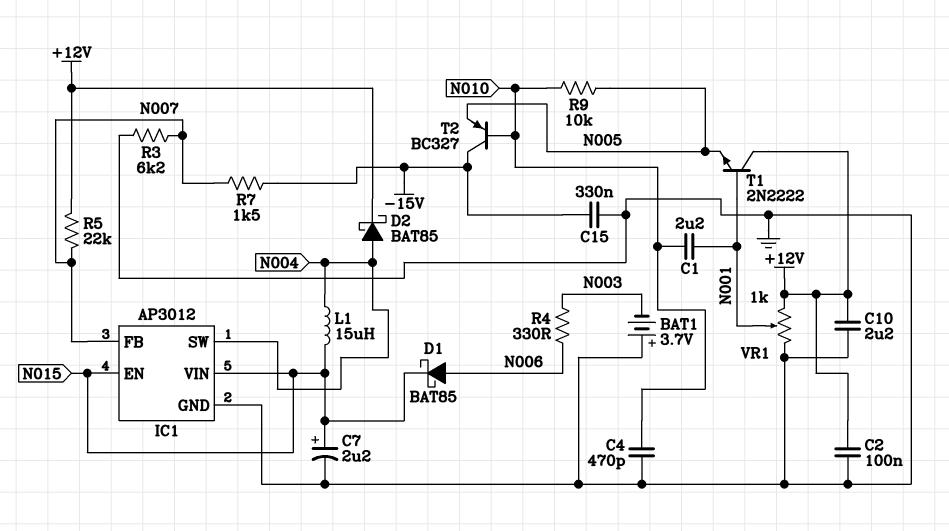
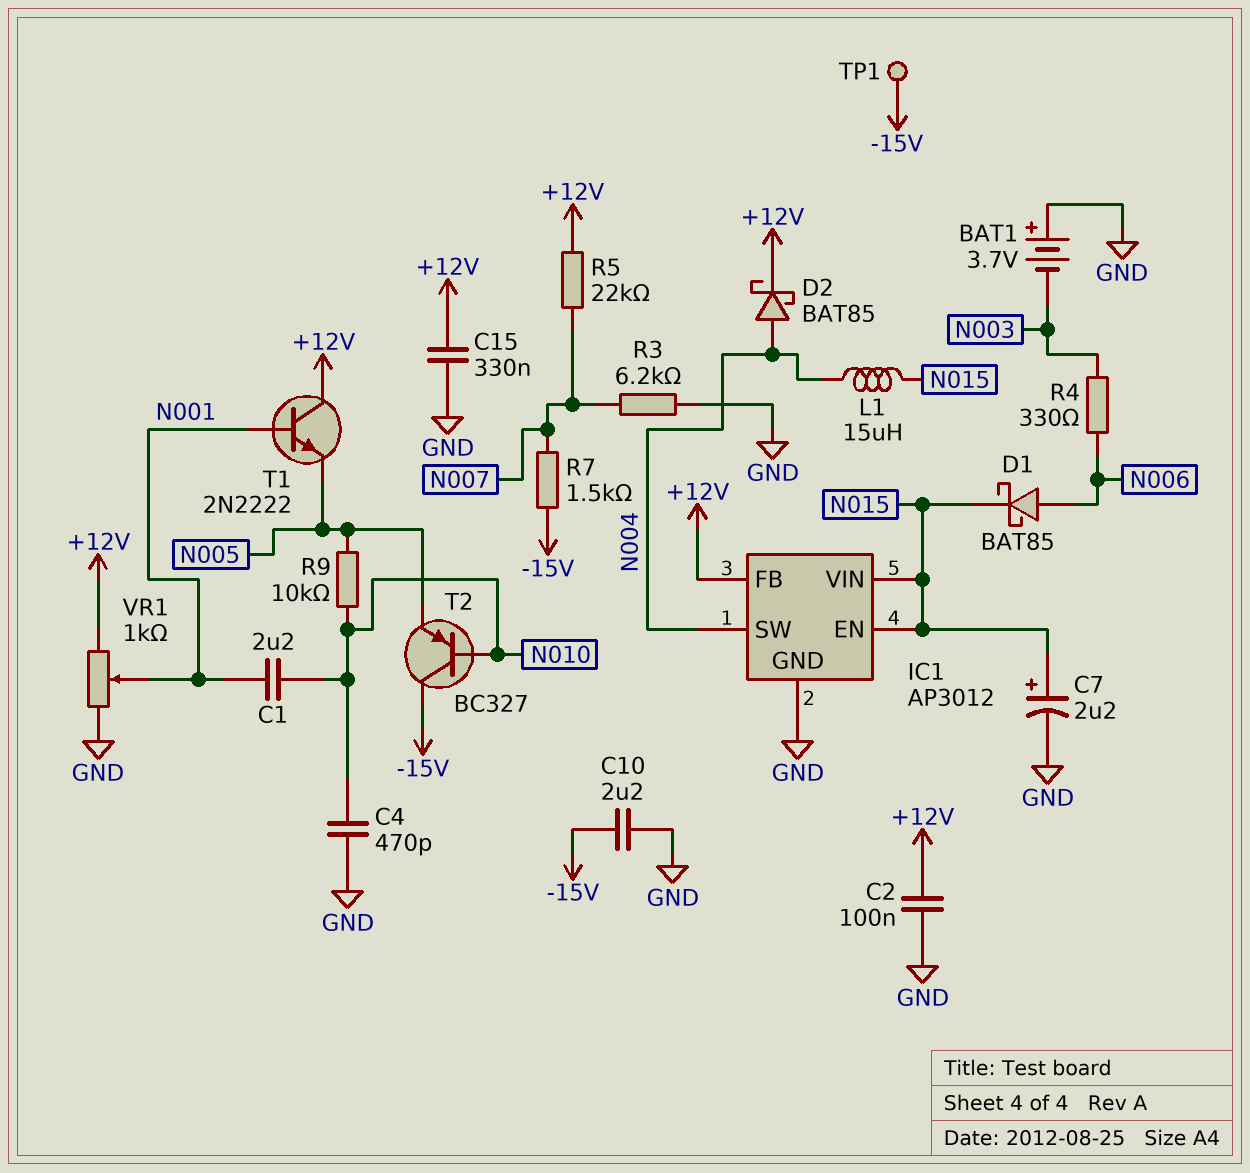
C10: 2.2uF (+12V, GND) -> 2.2uF (-15V, GND)
C15: 330nF (-15V, GND) -> 330nF (+12V, GND)
IC1 pin FB: N007 -> +12V
TP1: none -> test point (-15V)

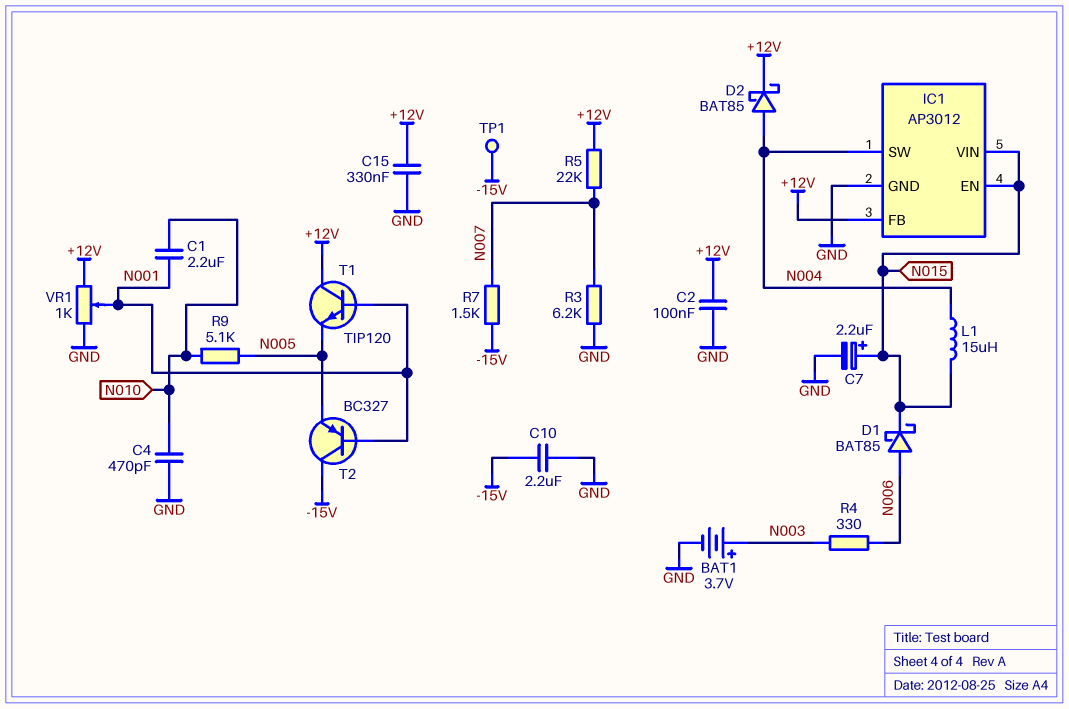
BAT1: 3.7V (plus GND, minus N003) -> 3.7V (plus N003, minus GND)
R9: 10k (N005, N010) -> 5.1k (N005, N010)
T1: NPN 2N2222 (B N001, C +12V, E N005) -> NPN TIP120 (B N001, C +12V, E N005)
T2: PNP BC327 (B N010, C -15V, E N005) -> PNP BC327 (B N001, C -15V, E N005)

